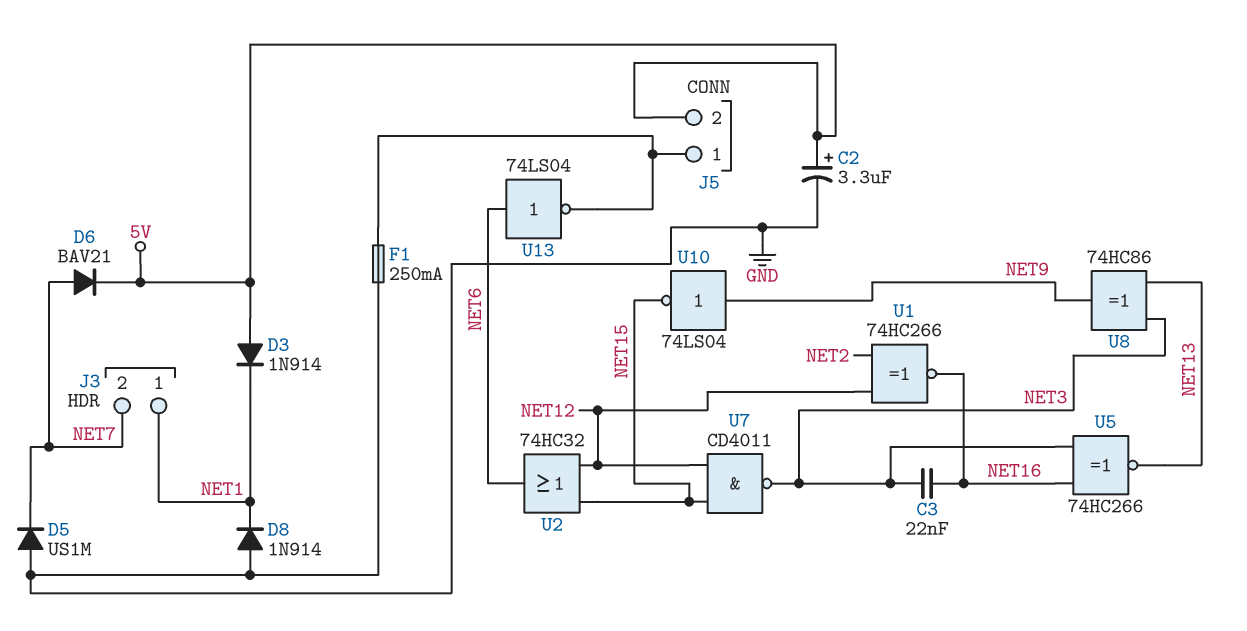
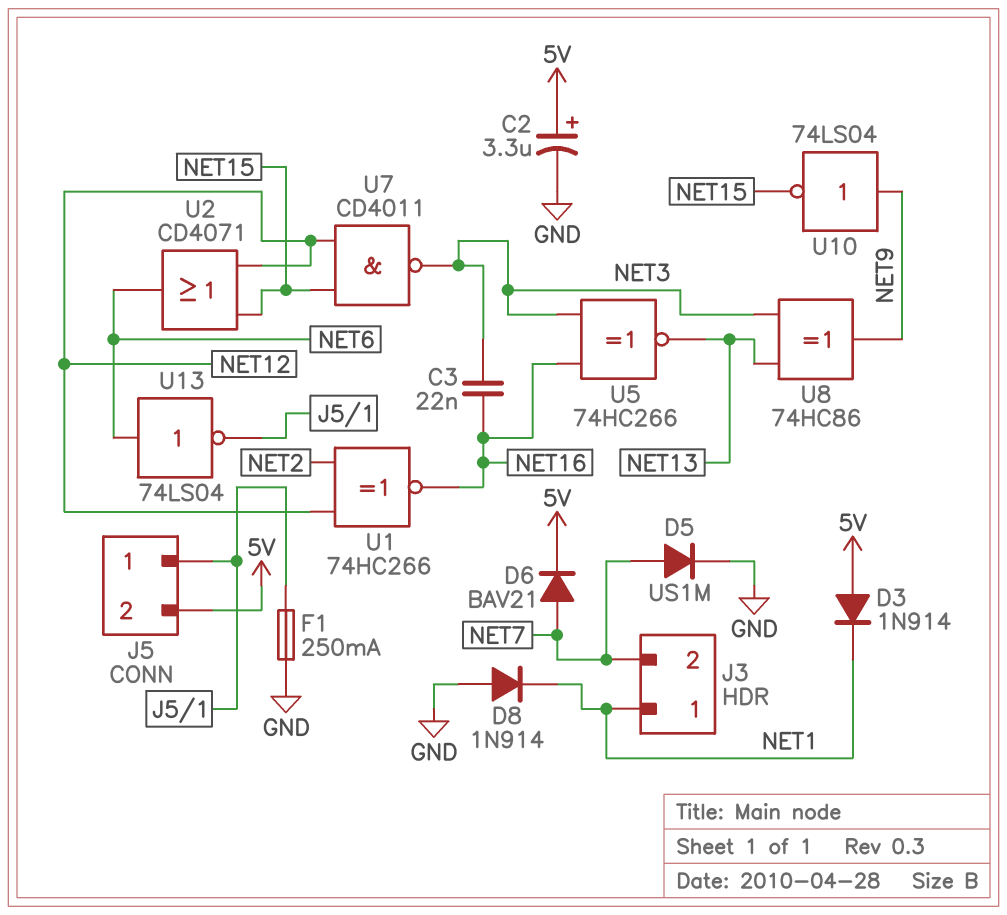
D5: diode US1M (A GND, K NET7) -> diode US1M (A NET7, K GND)
U2: OR 74HC32 (in NET12, in NET15, out NET6) -> OR CD4071 (in NET12, in NET15, out NET6)

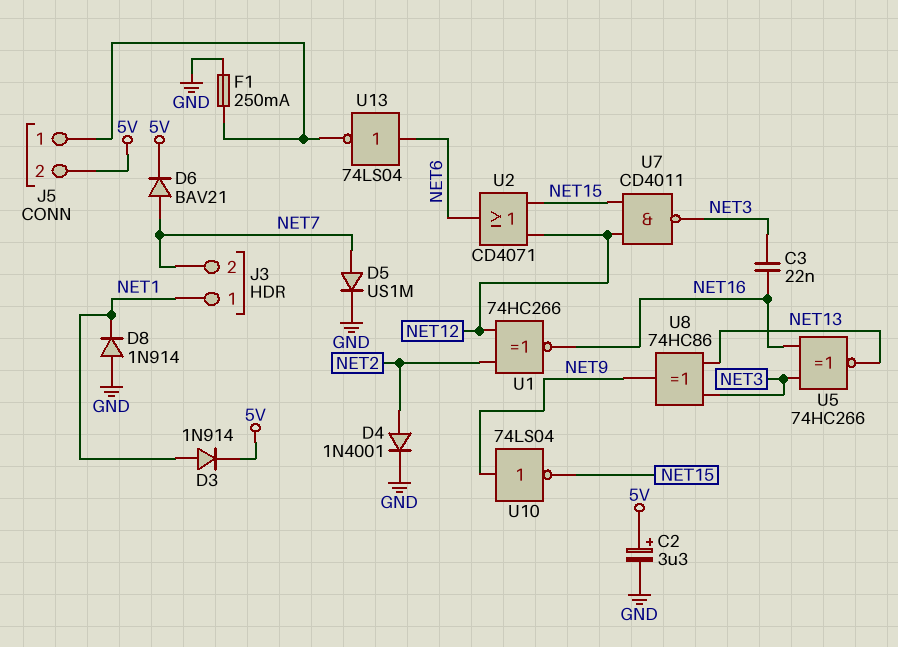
D3: diode 1N914 (A 5V, K NET1) -> diode 1N914 (A NET1, K 5V)
D4: none -> diode 1N4001 (A NET2, K GND)

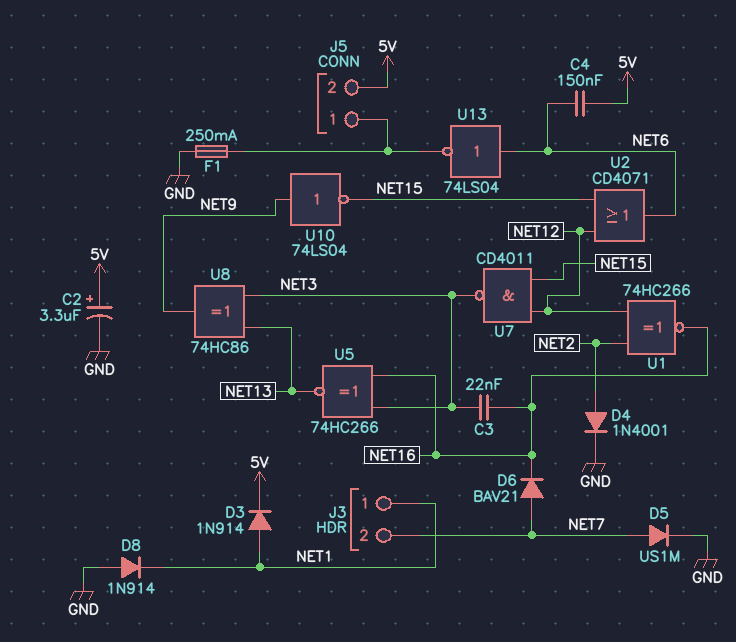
C4: none -> 150nF (5V, NET6)
D6: diode BAV21 (A NET7, K 5V) -> diode BAV21 (A NET7, K NET16)

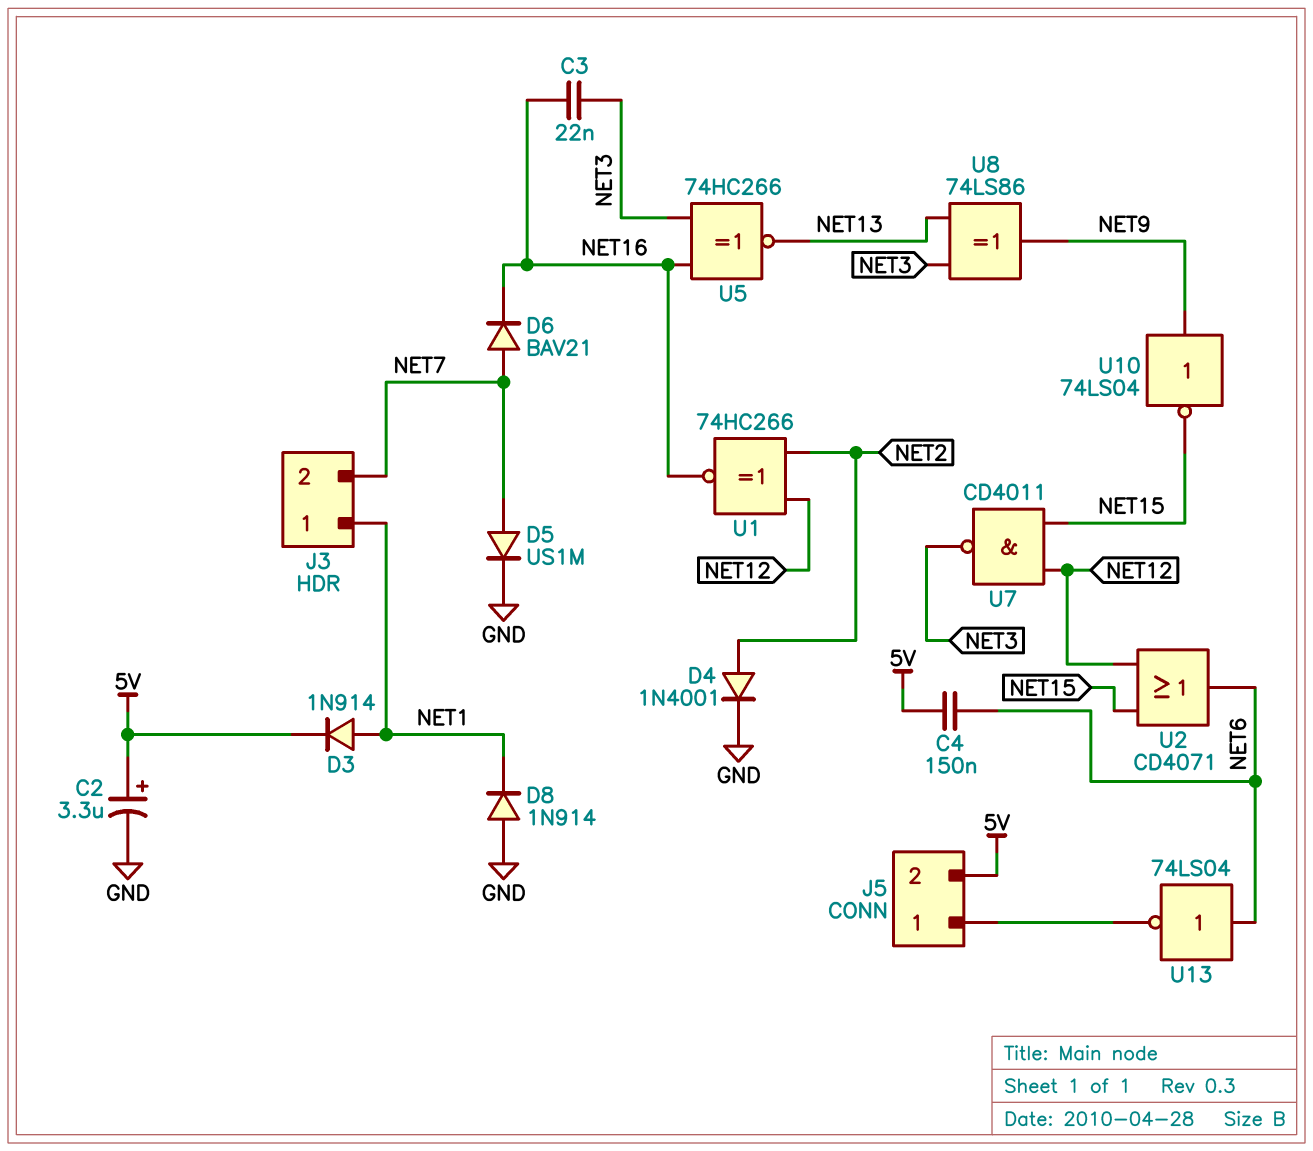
F1: 250mA (GND, J5/1) -> none
U8: XOR 74HC86 (in NET3, in NET13, out NET9) -> XOR 74LS86 (in NET3, in NET13, out NET9)

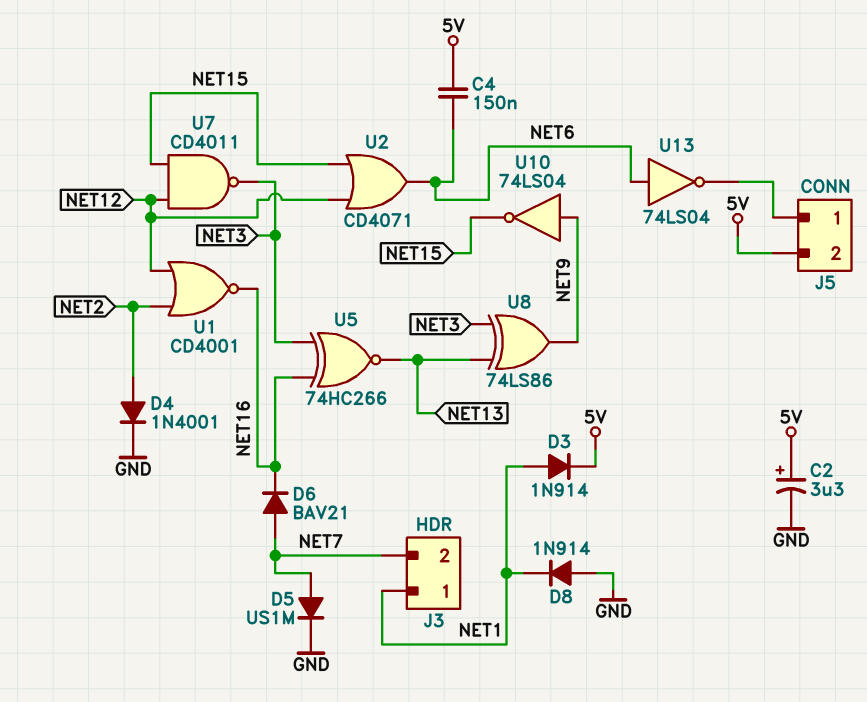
C3: 22nF (NET3, NET16) -> none
U1: XNOR 74HC266 (in NET2, in NET12, out NET16) -> NOR CD4001 (in NET2, in NET12, out NET16)

